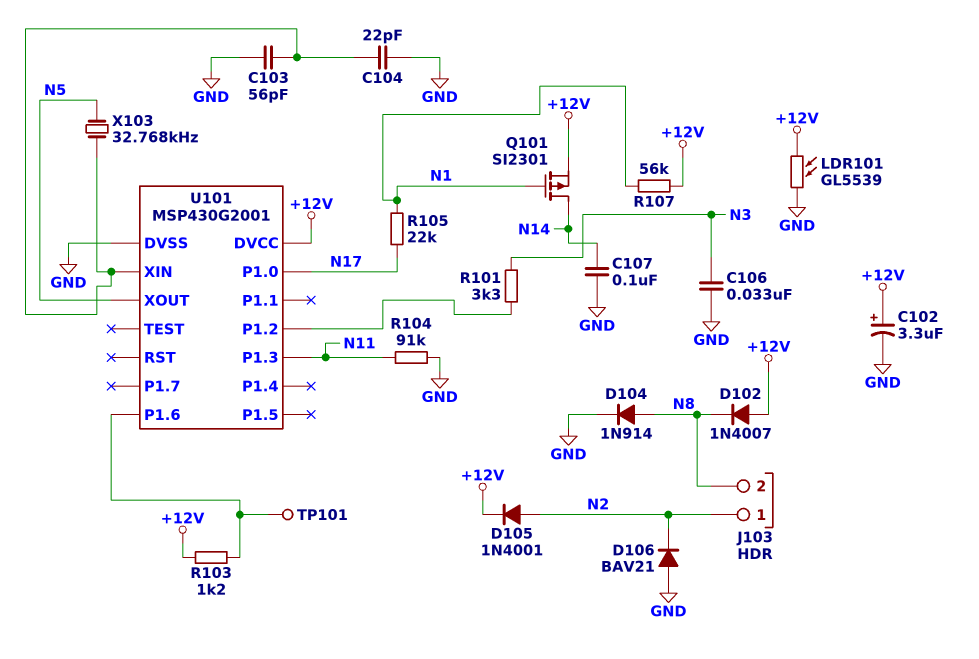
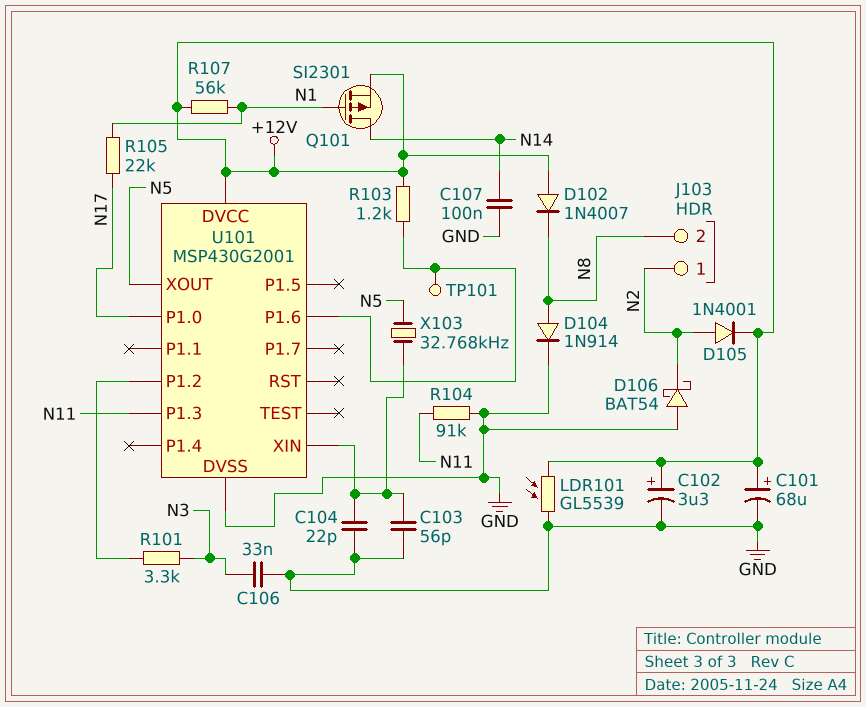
C101: none -> 68uF (plus +12V, minus GND)
D106: diode BAV21 (A GND, K N2) -> schottky BAT54 (A GND, K N2)

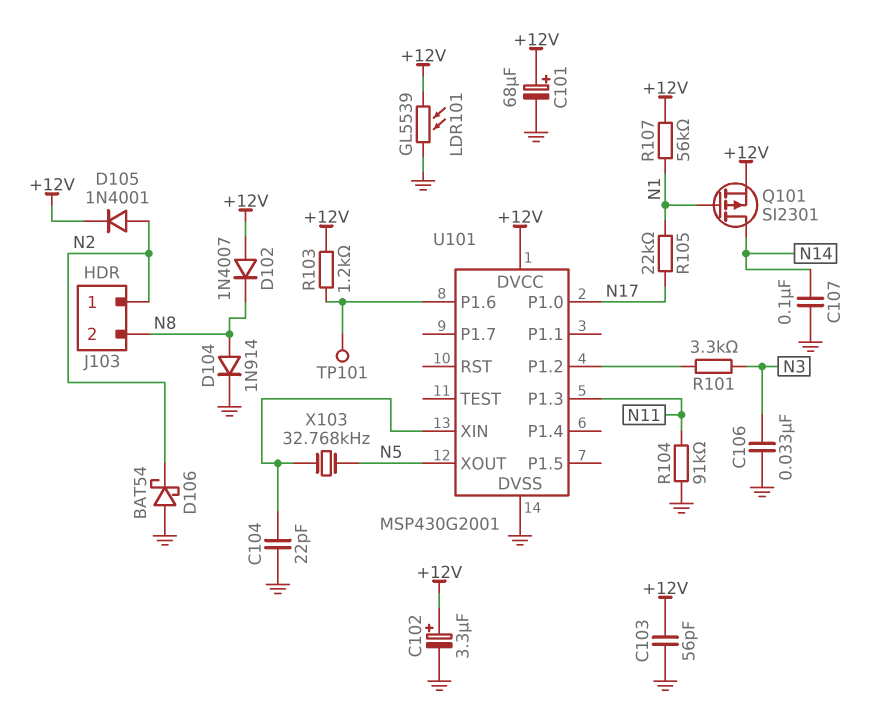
C103: 56pF (GND, U101/XIN) -> 56pF (+12V, GND)

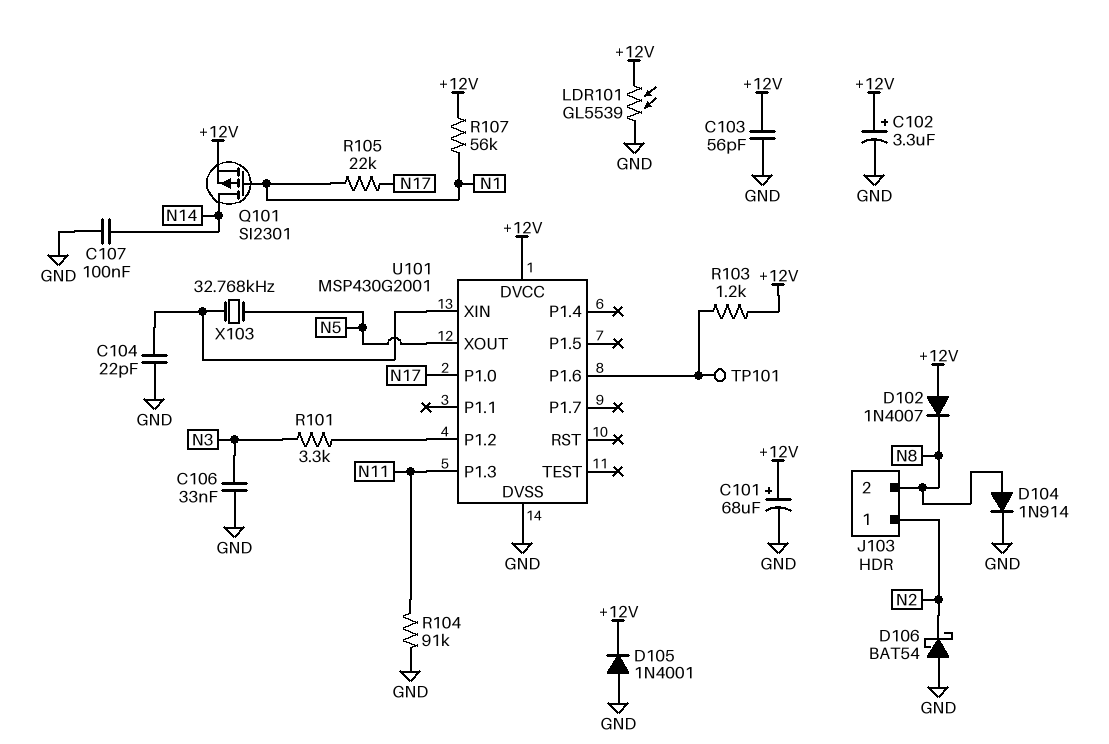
D105: diode 1N4001 (A N2, K +12V) -> diode 1N4001 (A GND, K +12V)

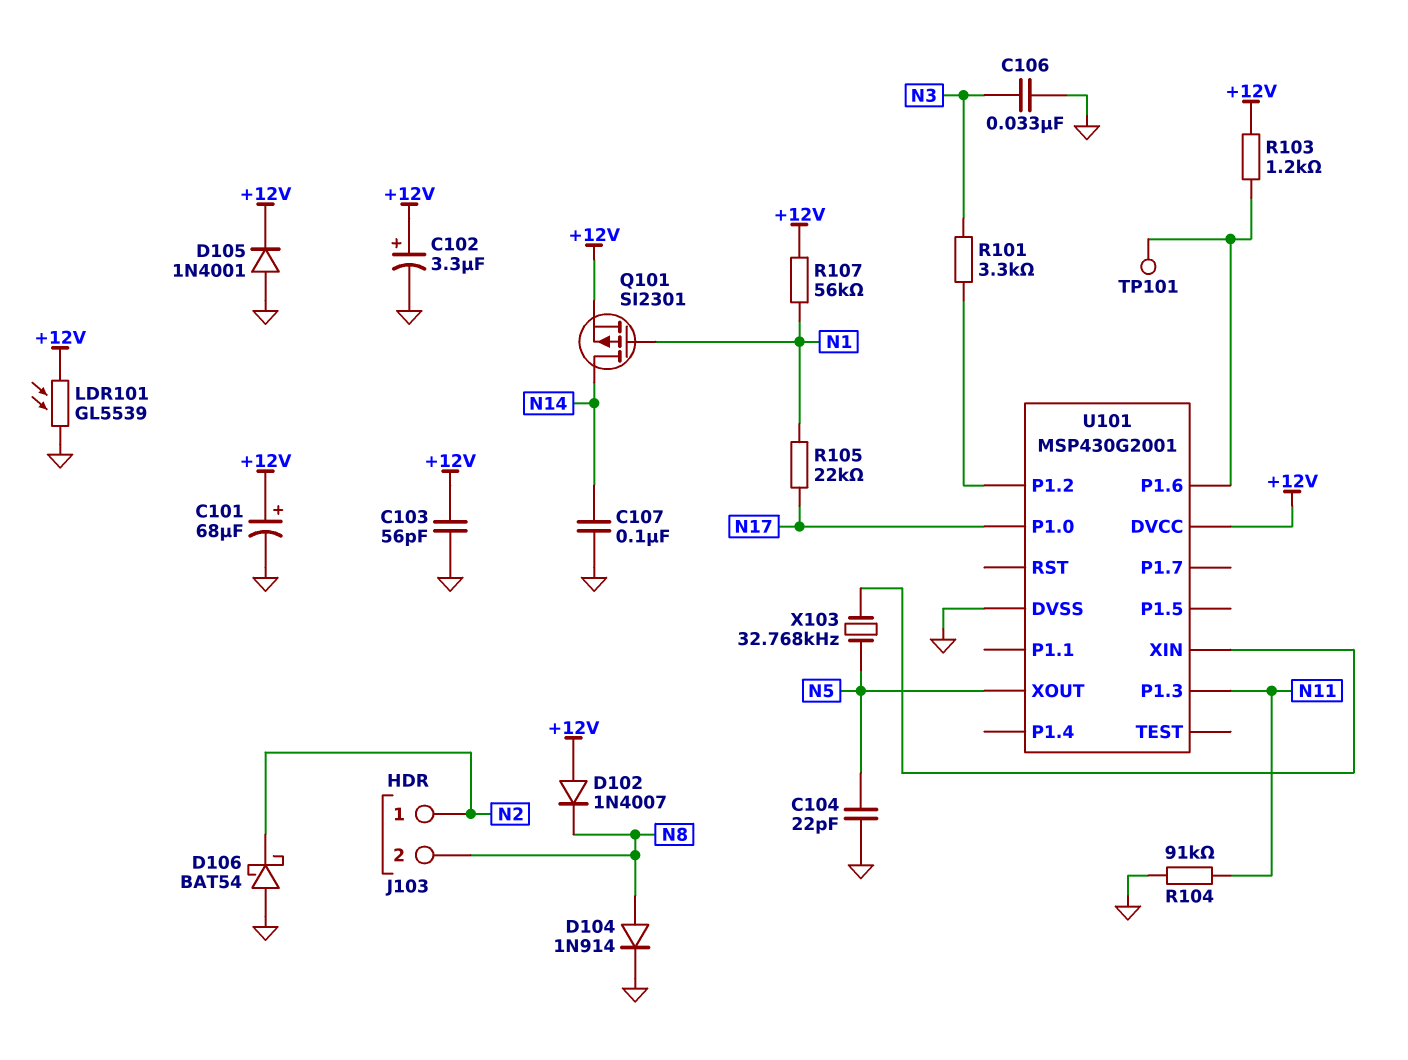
C104: 22pF (GND, U101/XIN) -> 22pF (GND, N5)

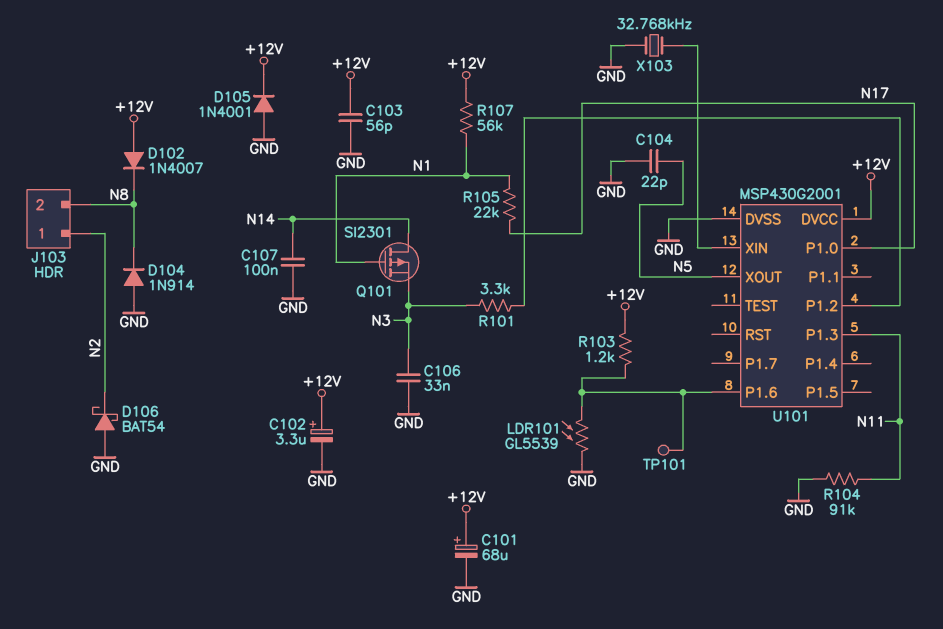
D104: diode 1N914 (A N8, K GND) -> diode 1N914 (A GND, K N8)
LDR101: GL5539 (+12V, GND) -> GL5539 (GND, U101/P1.6)
Q101: PMOS SI2301 (G N1, D N14, S +12V) -> PMOS SI2301 (G N1, D N14, S N3)
X103: 32.768kHz (N5, U101/XIN) -> 32.768kHz (GND, U101/XIN)

